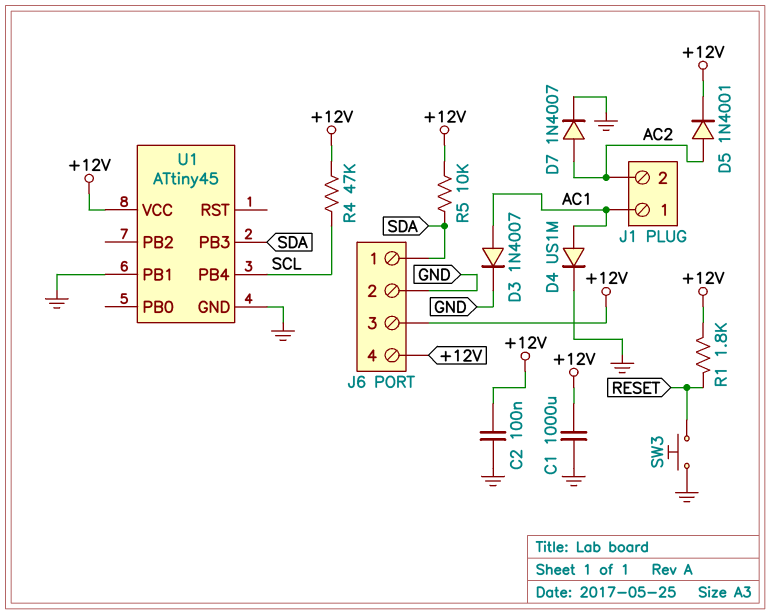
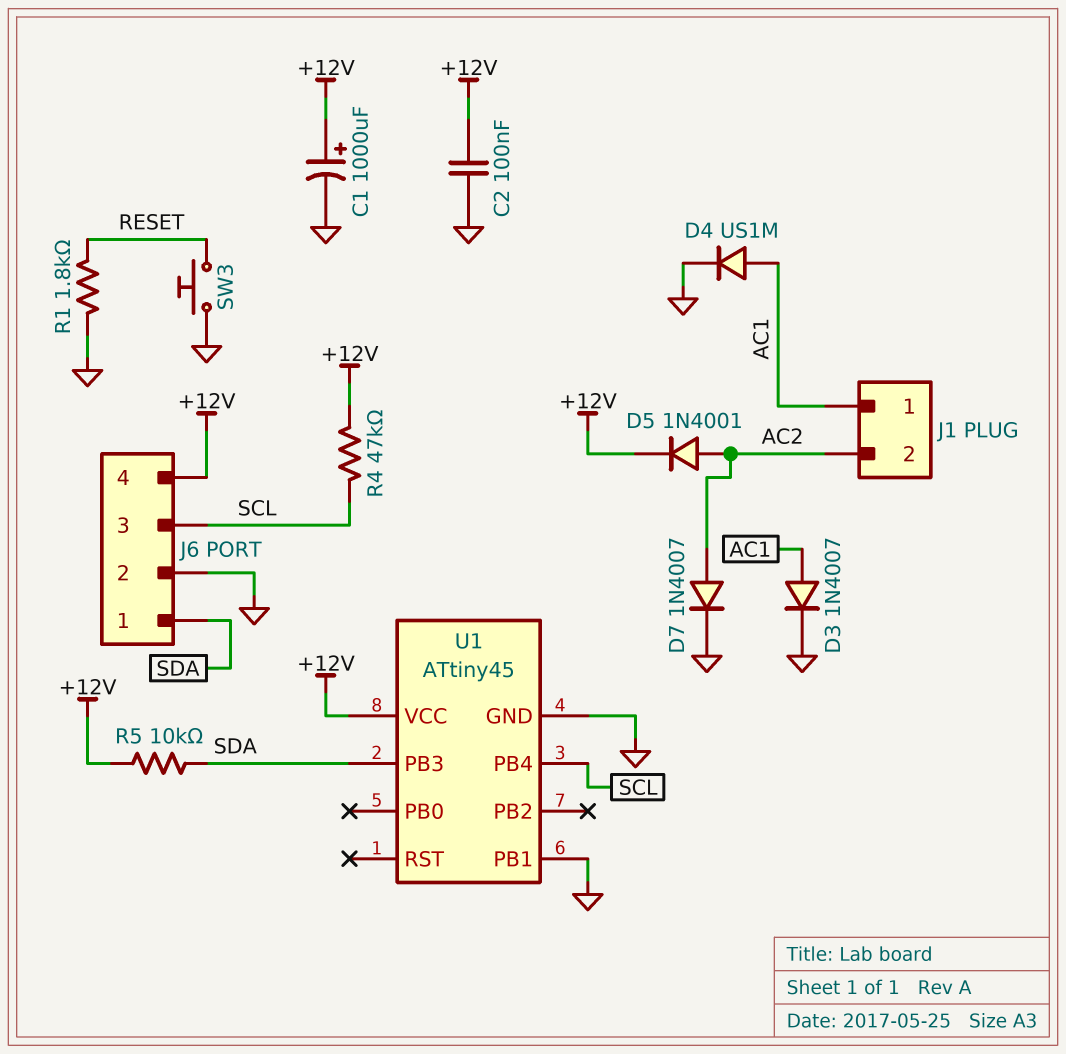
C1: 1000uF (+12V, GND) -> 1000uF (plus +12V, minus GND)
J6 pin 3: +12V -> SCL
R1: 1.8k (+12V, RESET) -> 1.8k (GND, RESET)

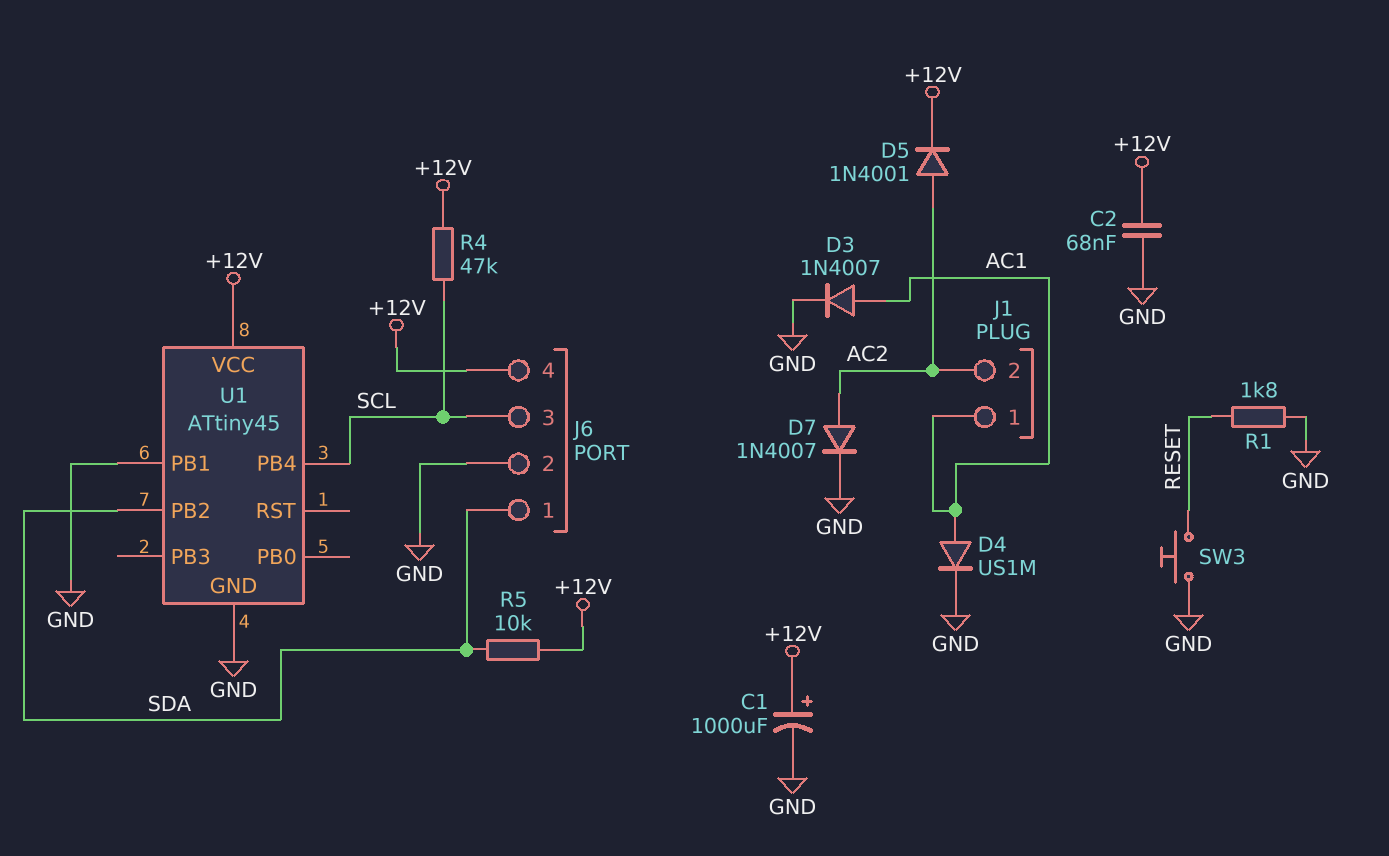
C2: 100nF (+12V, GND) -> 68nF (+12V, GND)
U1 pin PB2: none -> SDA
U1 pin PB3: SDA -> none

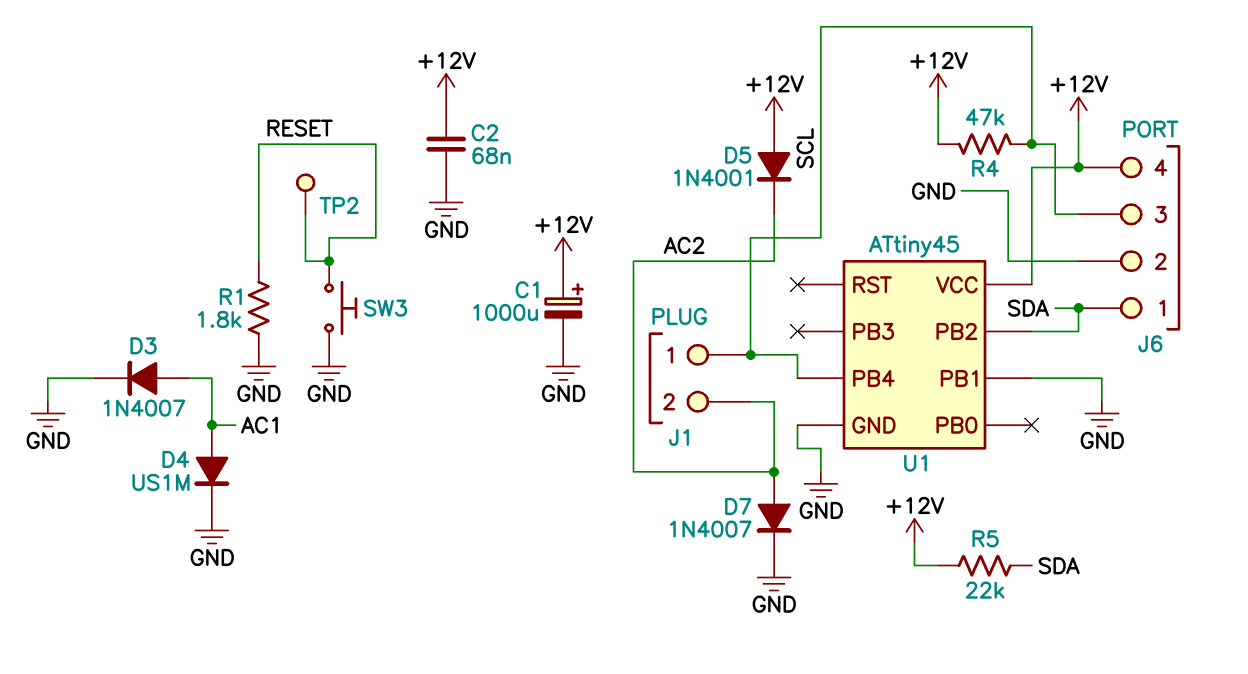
D5: diode 1N4001 (A AC2, K +12V) -> diode 1N4001 (A +12V, K AC2)
J1 pin 1: AC1 -> SCL
R5: 10k (+12V, SDA) -> 22k (+12V, SDA)
TP2: none -> test point (RESET)

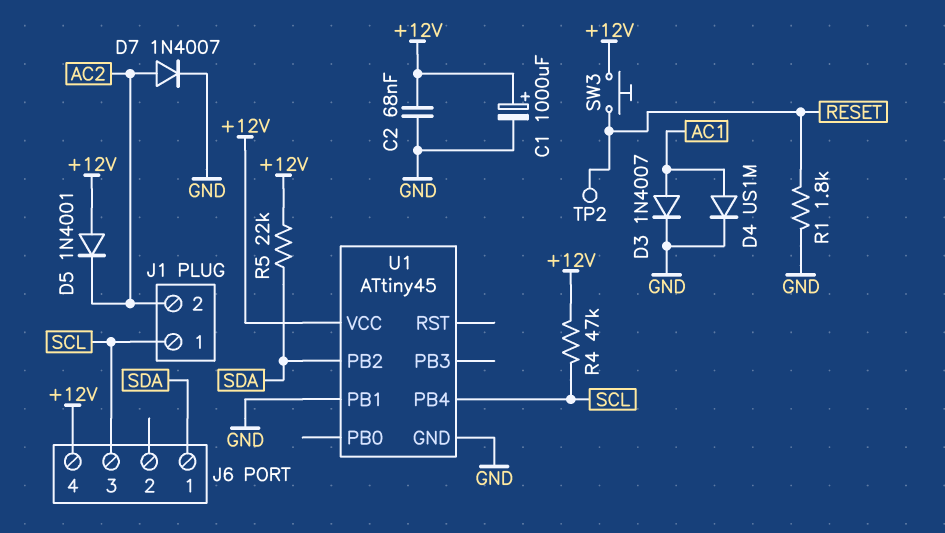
J6 pin 2: GND -> none
SW3: button (GND, RESET) -> button (+12V, RESET)

